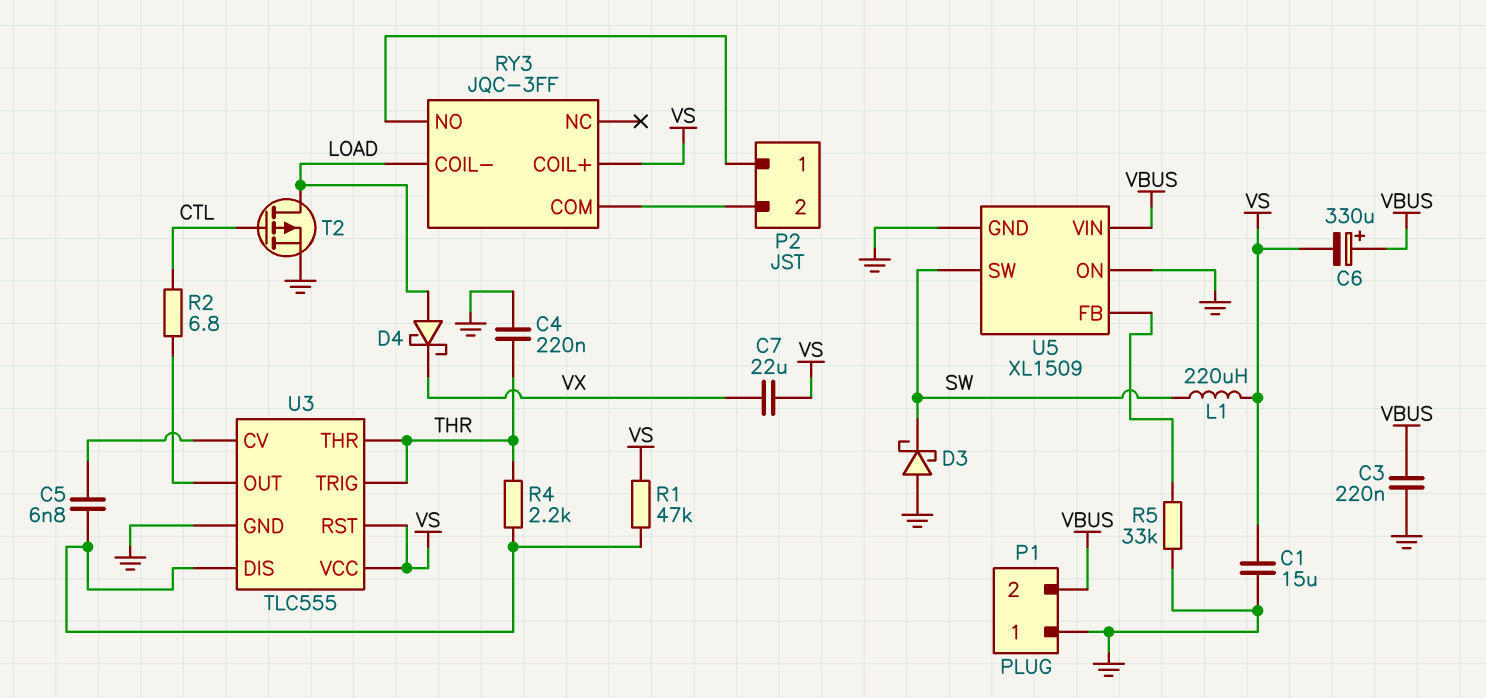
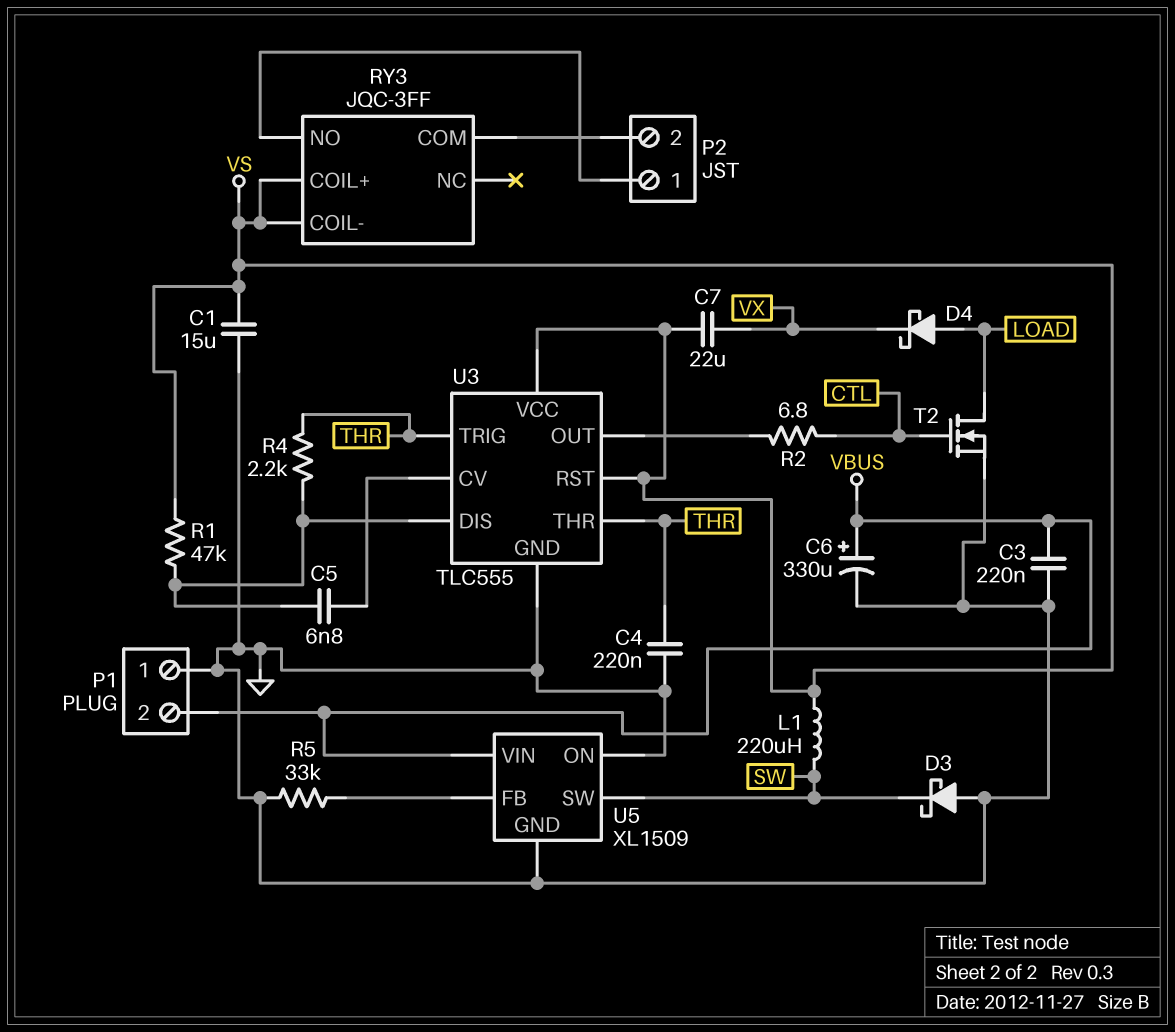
C6: 330uF (plus VBUS, minus VS) -> 330uF (plus VBUS, minus GND)
RY3 pin COIL-: LOAD -> VS
T2: PMOS (G CTL, D LOAD, S GND) -> NMOS (G CTL, D LOAD, S GND)

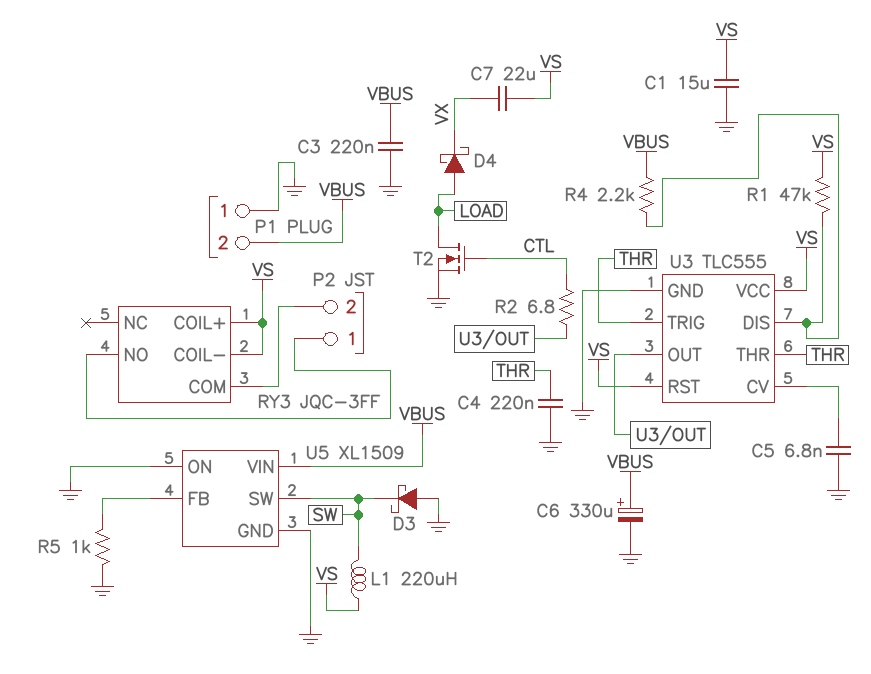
C5: 6.8nF (U3/CV, U3/DIS) -> 6.8nF (GND, U3/CV)
R4: 2.2k (THR, U3/DIS) -> 2.2k (U3/DIS, VBUS)
R5: 33k (GND, U5/FB) -> 1k (GND, U5/FB)

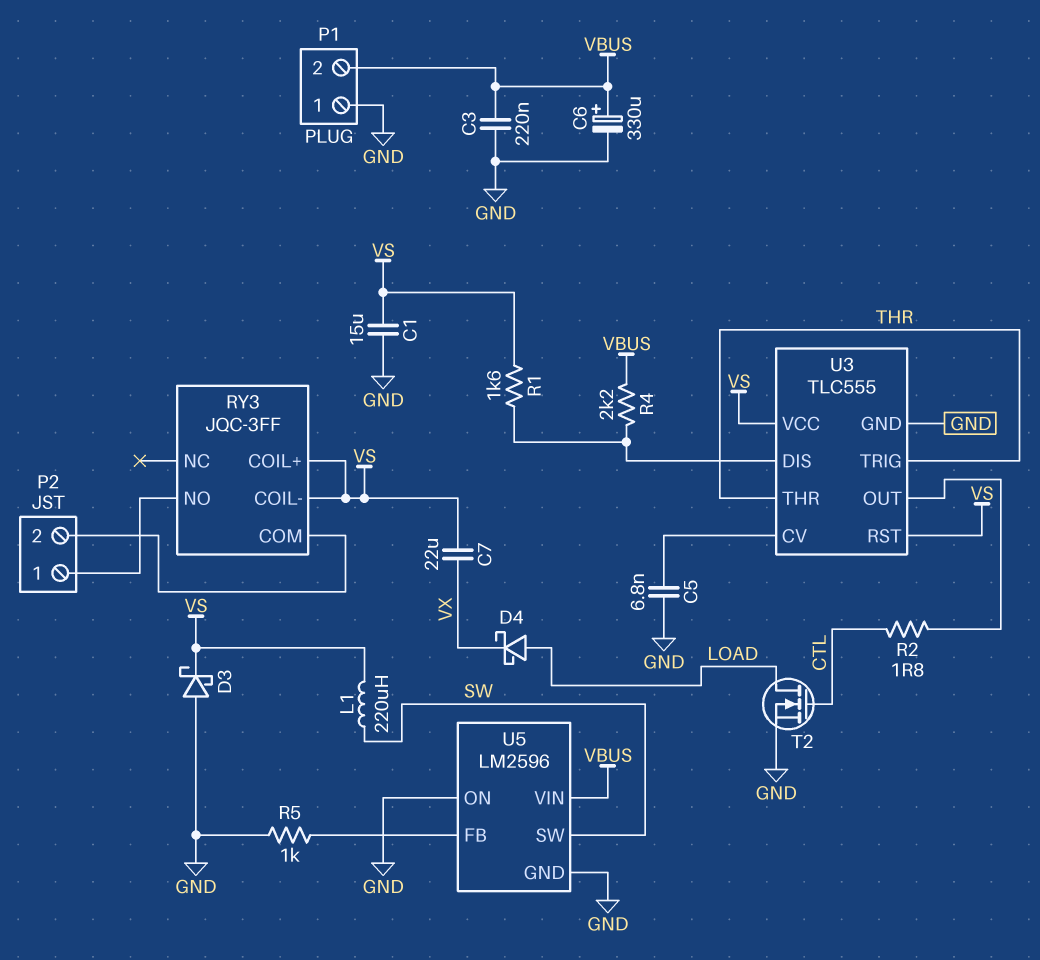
C4: 220nF (GND, THR) -> none
D3: schottky (A GND, K SW) -> schottky (A GND, K VS)
R1: 47k (U3/DIS, VS) -> 1.6k (U3/DIS, VS)
R2: 6.8 (CTL, U3/OUT) -> 1.8 (CTL, U3/OUT)
U5: XL1509 -> LM2596

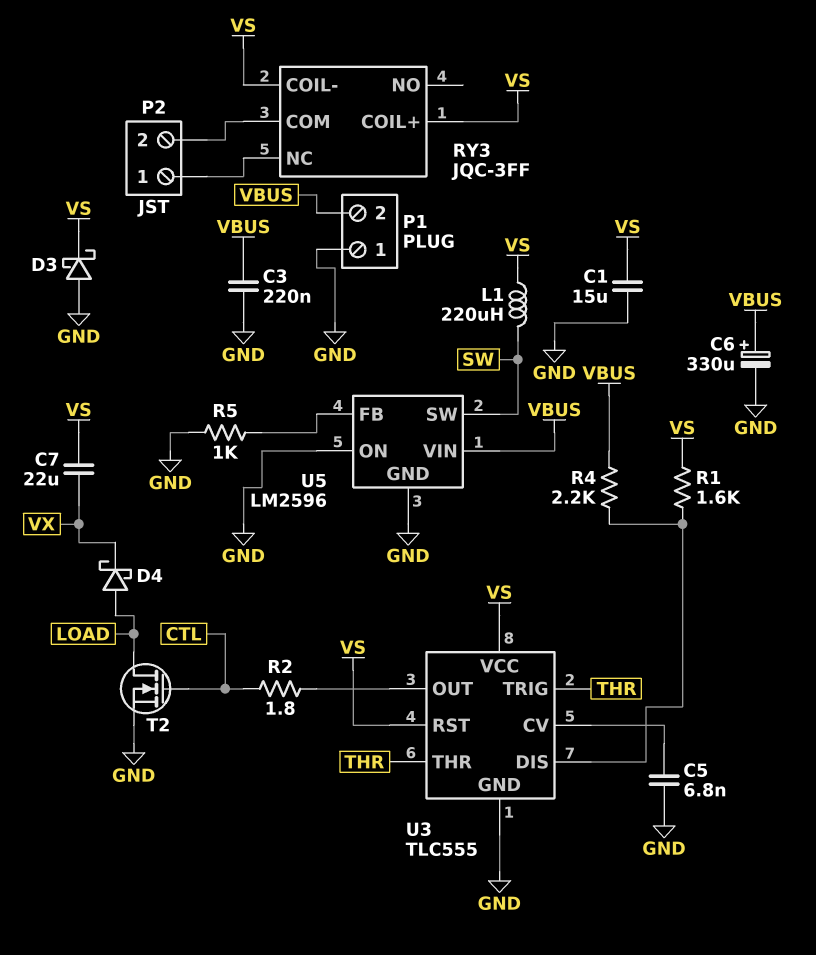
RY3 pin NC: none -> P2/1
RY3 pin NO: P2/1 -> none

